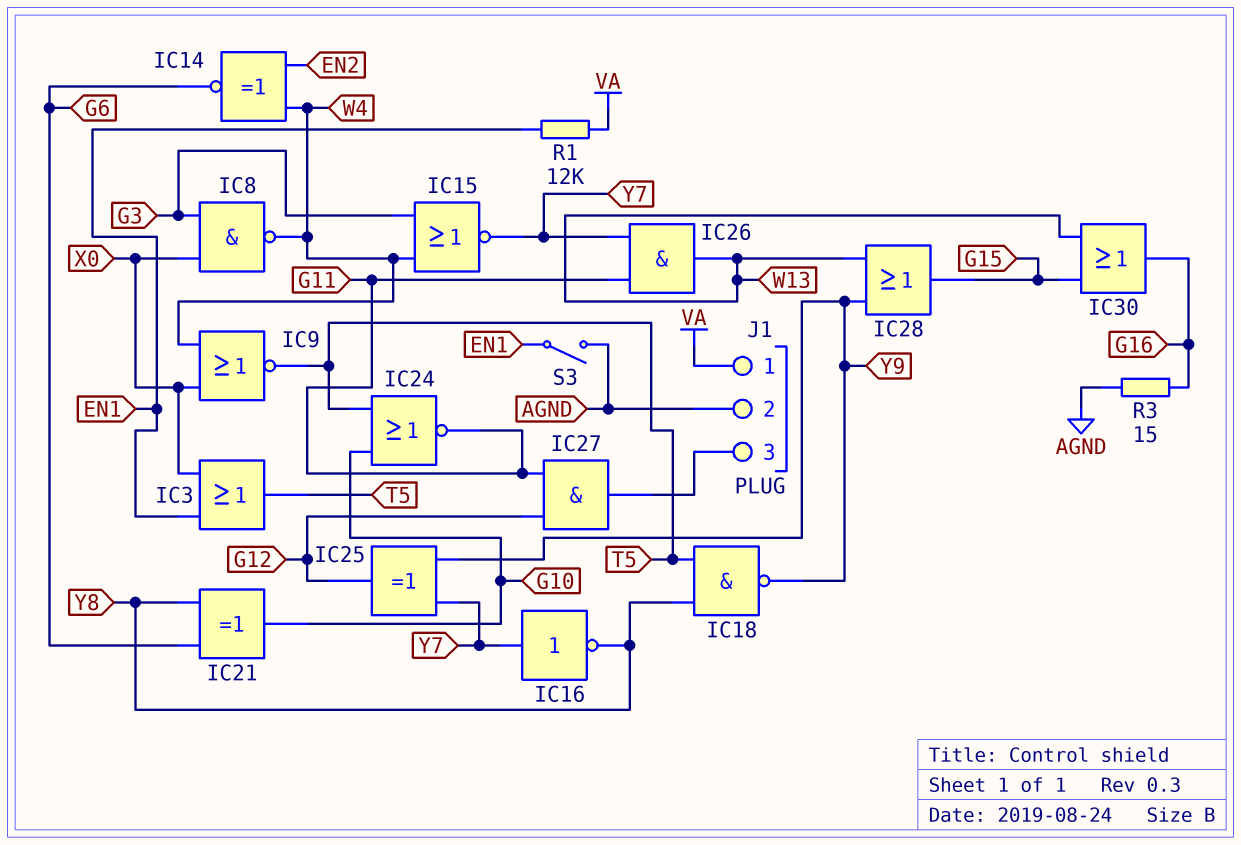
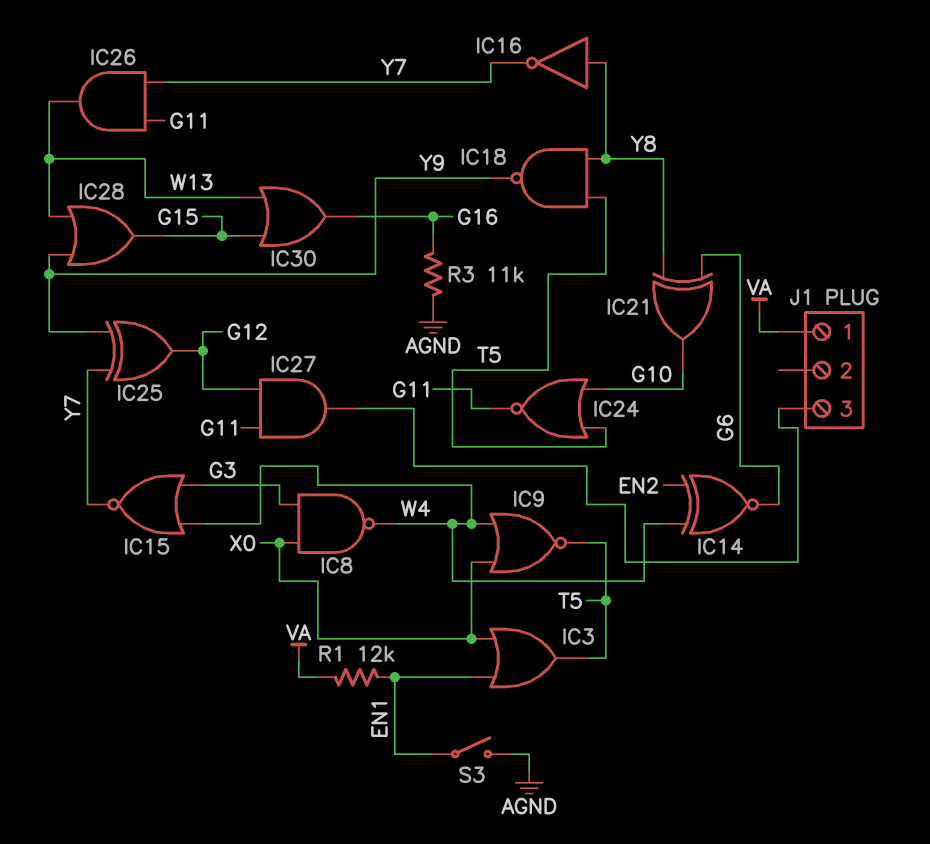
IC16: NOT (in Y7, out Y8) -> NOT (in Y8, out Y7)
J1 pin 2: AGND -> none
R3: 15 (AGND, G16) -> 11k (AGND, G16)

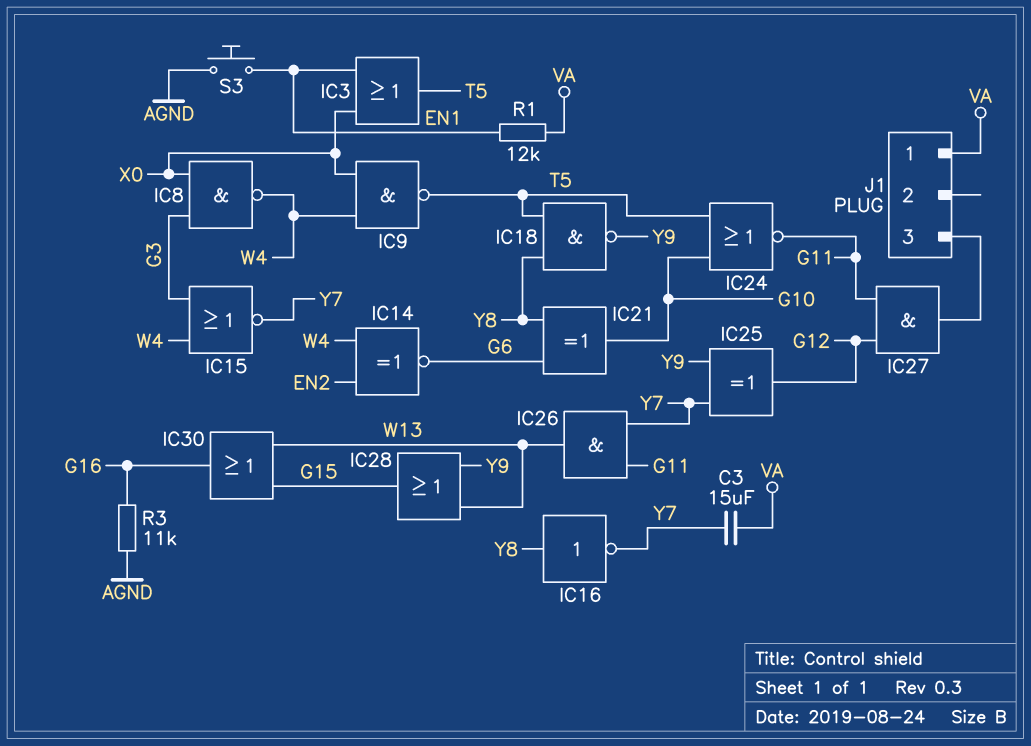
C3: none -> 15uF (VA, Y7)
IC9: NOR (in W4, in X0, out T5) -> NAND (in W4, in X0, out T5)
S3: switch (AGND, EN1) -> button (AGND, EN1)

